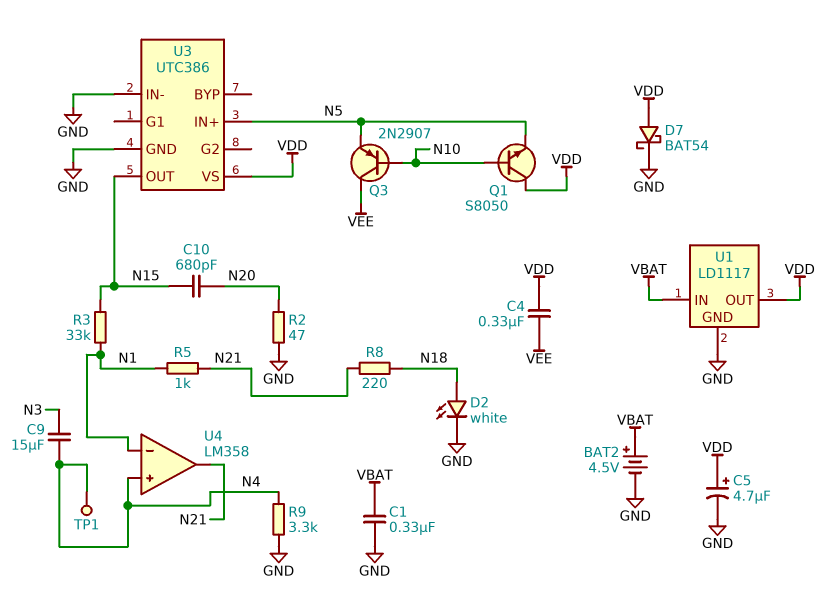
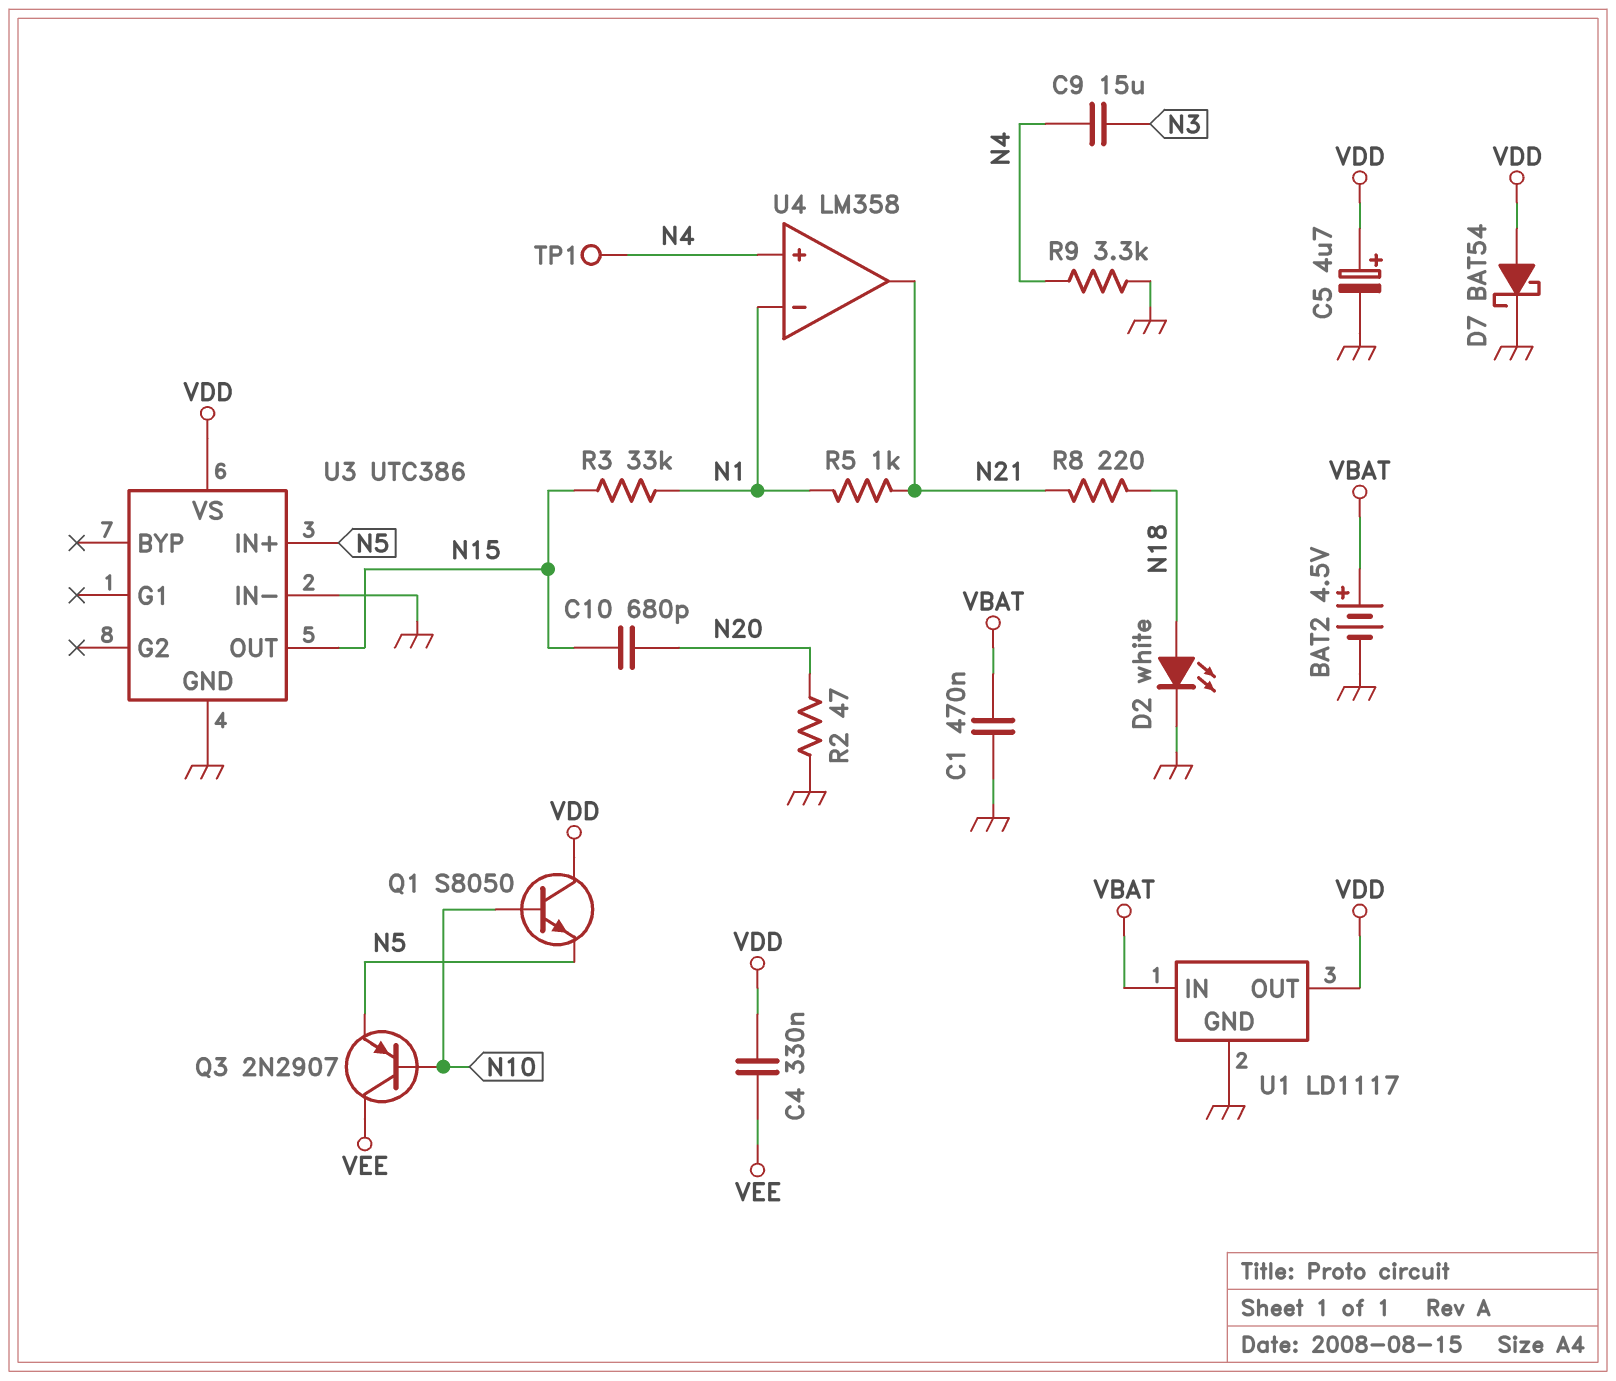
C1: 330nF (GND, VBAT) -> 470nF (GND, VBAT)

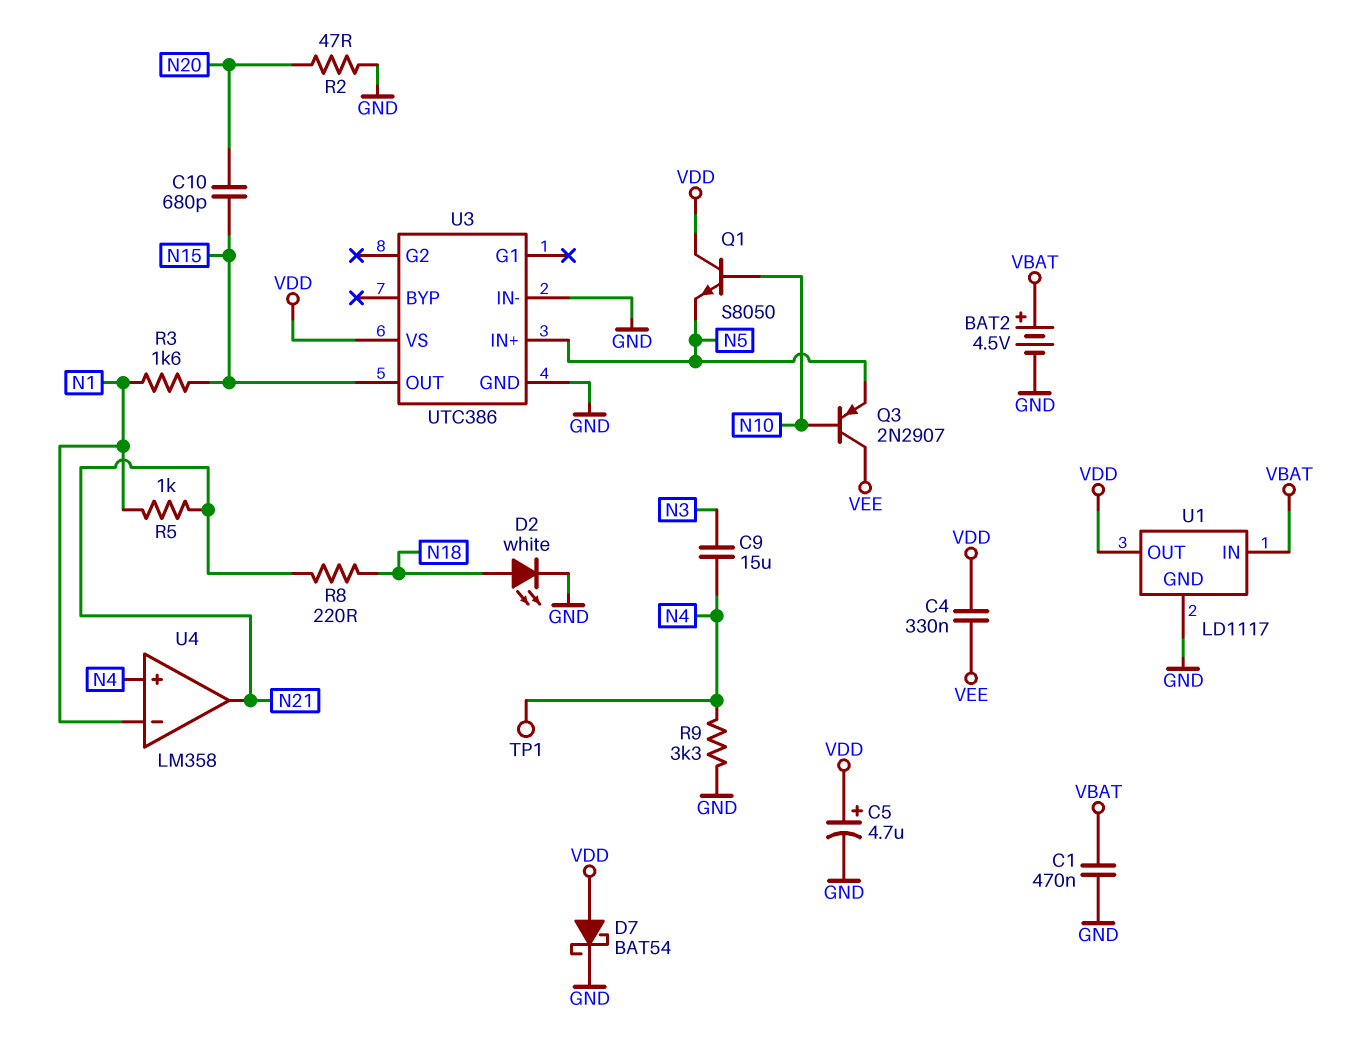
R3: 33k (N1, N15) -> 1.6k (N1, N15)

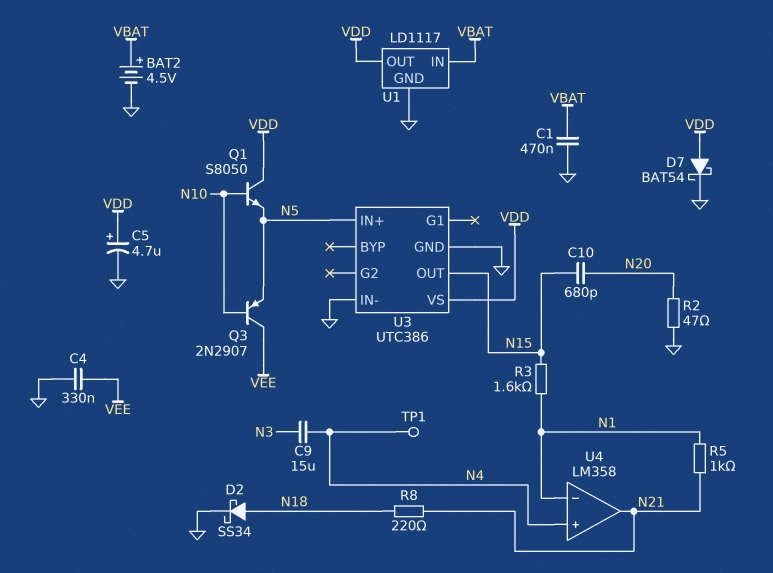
C4: 330nF (VDD, VEE) -> 330nF (GND, VEE)
D2: LED white (A N18, K GND) -> schottky SS34 (A N18, K GND)
R9: 3.3k (GND, N4) -> none

